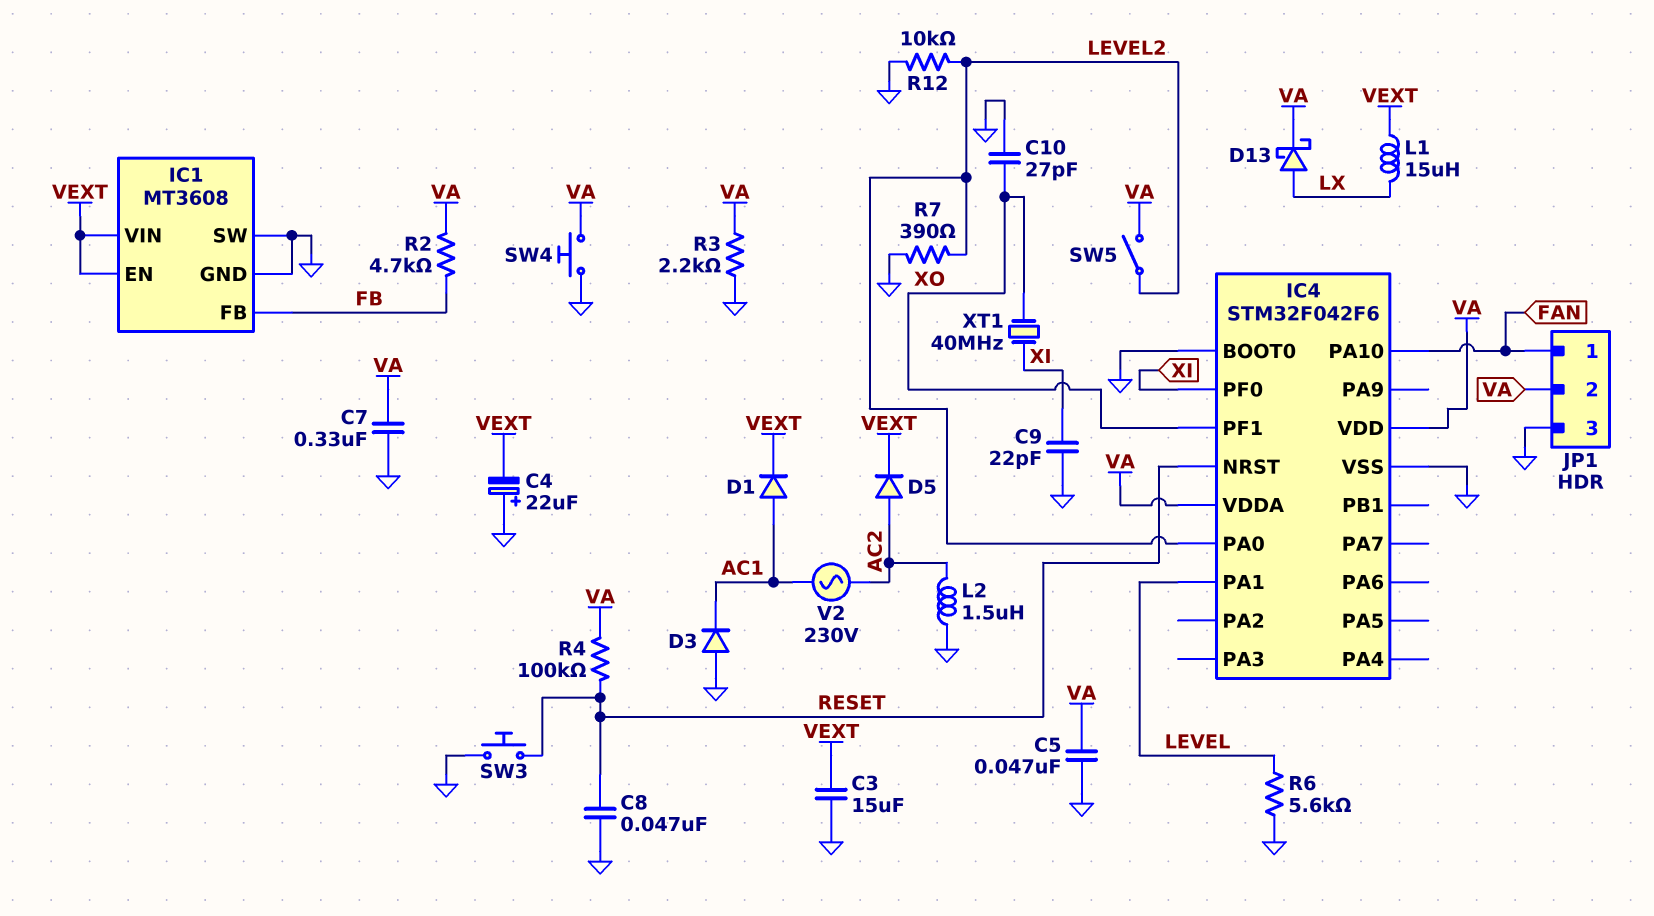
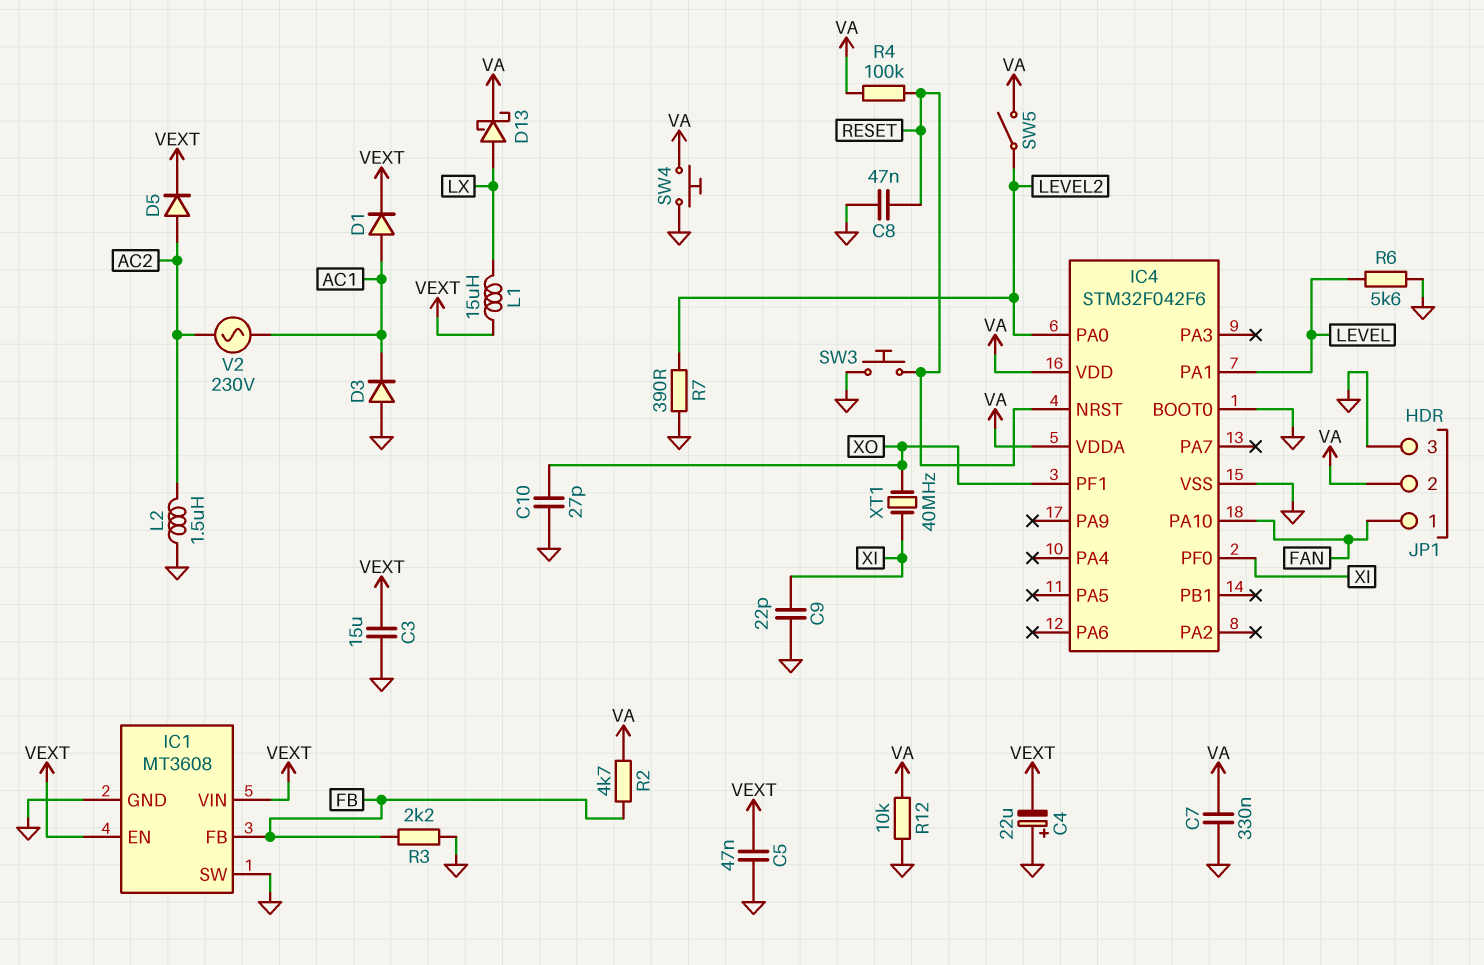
C5: 47nF (GND, VA) -> 47nF (GND, VEXT)
R3: 2.2k (GND, VA) -> 2.2k (FB, GND)
R12: 10k (GND, LEVEL2) -> 10k (GND, VA)

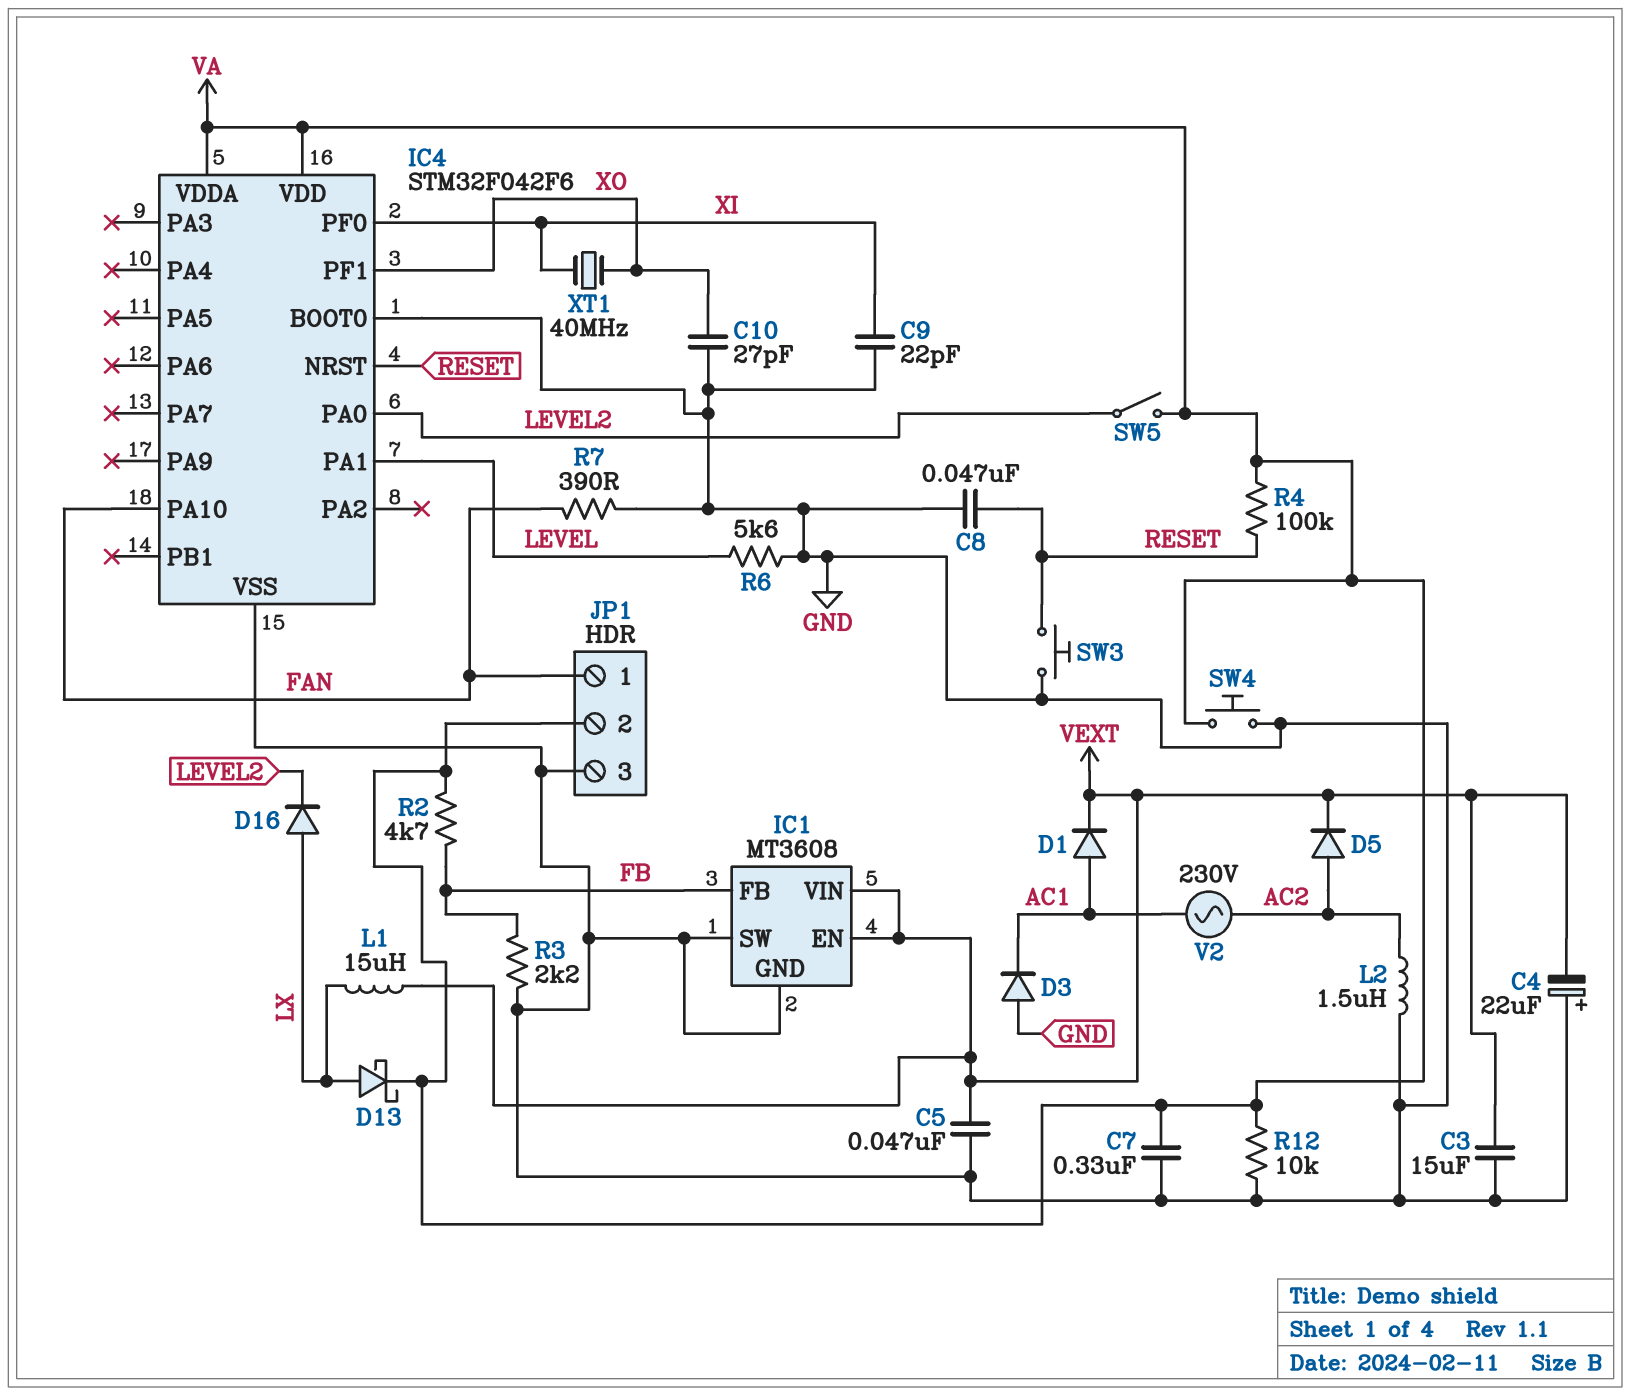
D16: none -> diode (A LX, K LEVEL2)
R7: 390 (GND, LEVEL2) -> 390 (FAN, GND)

